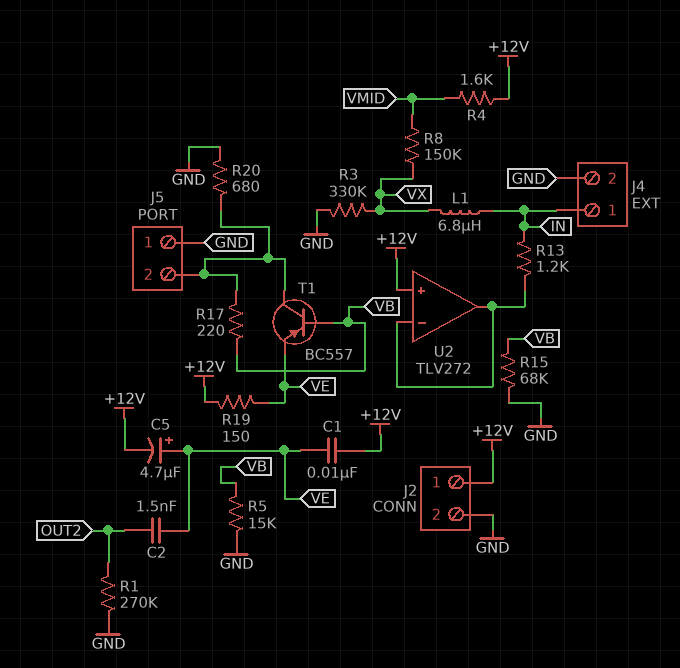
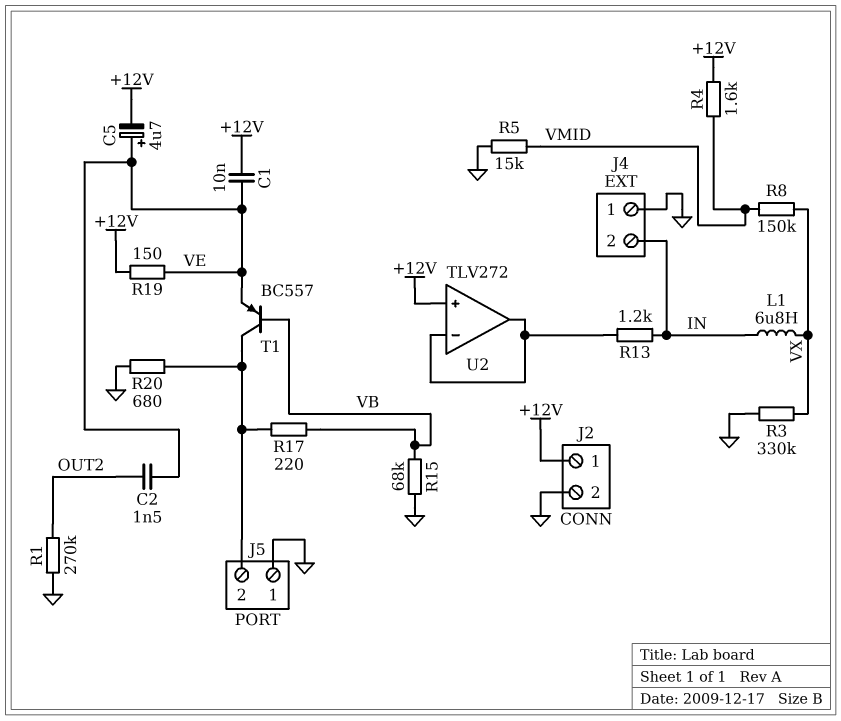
J4 pin 1: IN -> GND
J4 pin 2: GND -> IN
R5: 15k (GND, VB) -> 15k (GND, VMID)

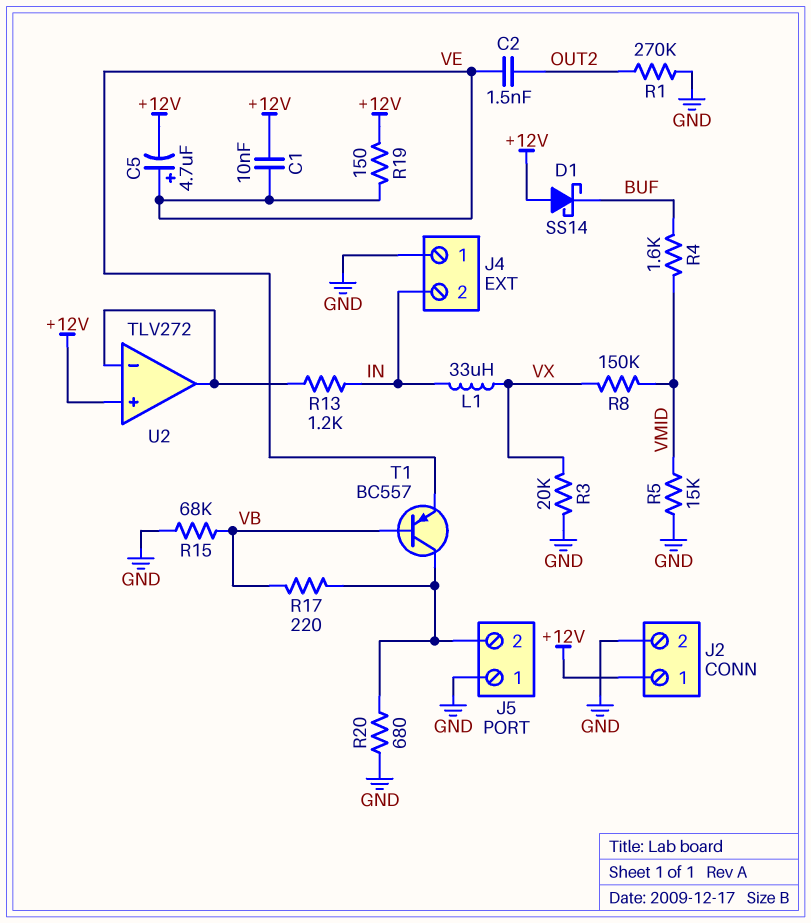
D1: none -> schottky SS14 (A +12V, K BUF)
L1: 6.8uH (IN, VX) -> 33uH (IN, VX)
R3: 330k (GND, VX) -> 20k (GND, VX)
R4: 1.6k (+12V, VMID) -> 1.6k (BUF, VMID)

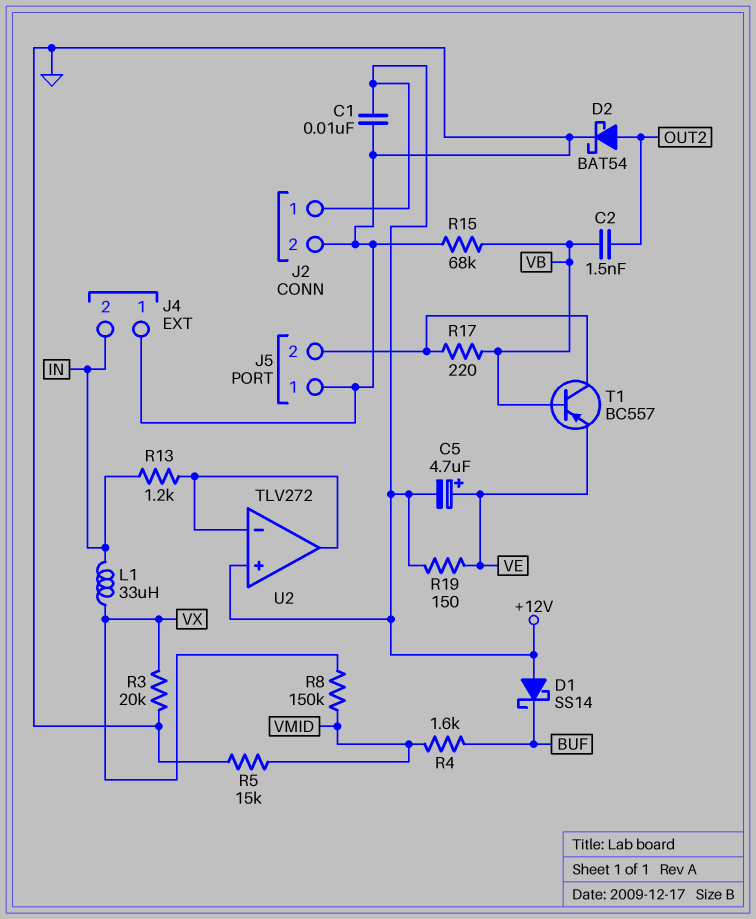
C1: 10nF (+12V, VE) -> 10nF (+12V, GND)
C2: 1.5nF (OUT2, VE) -> 1.5nF (OUT2, VB)
D2: none -> schottky BAT54 (A OUT2, K GND)
R1: 270k (GND, OUT2) -> none
R20: 680 (GND, J5/2) -> none

